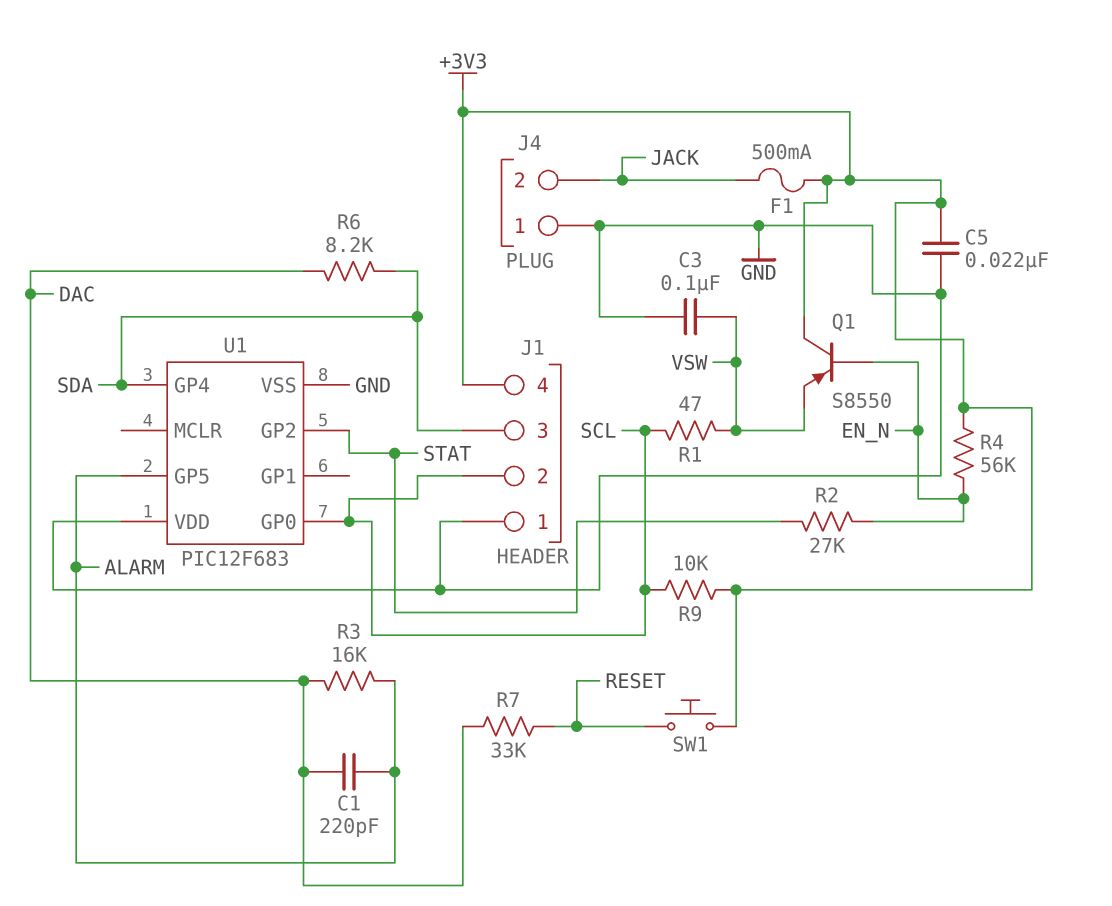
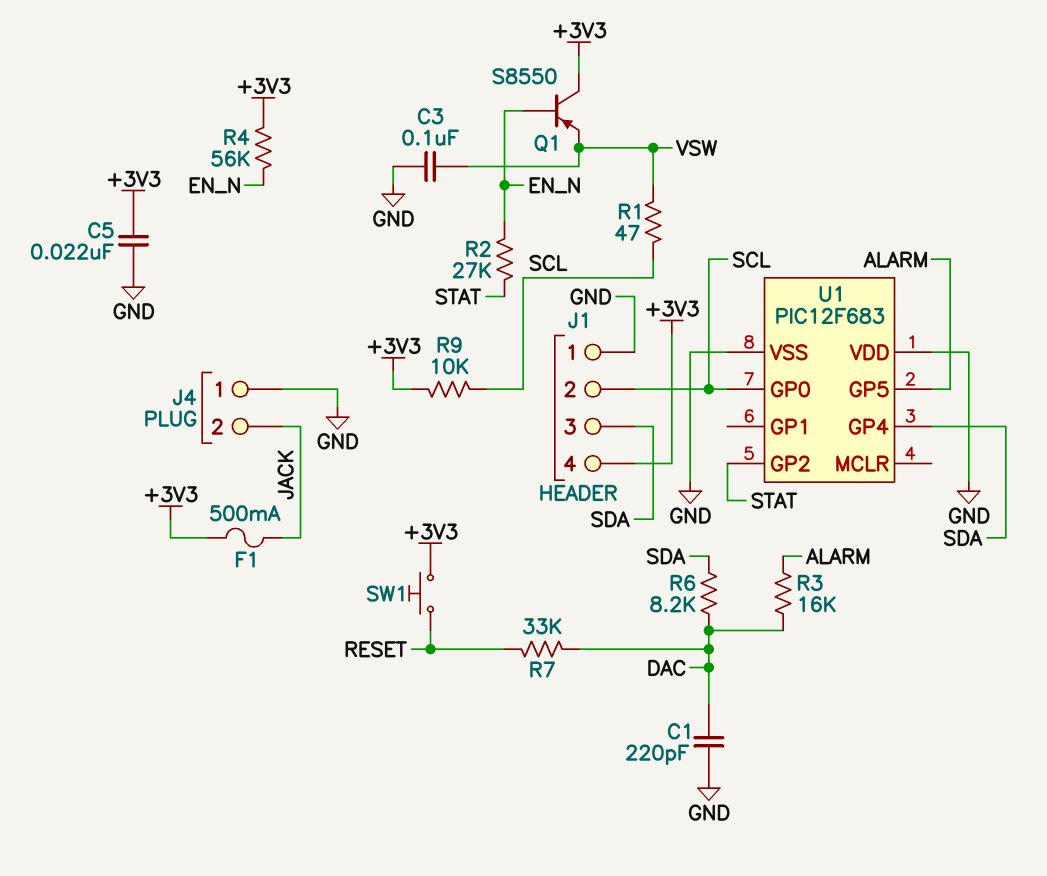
C1: 220pF (ALARM, DAC) -> 220pF (DAC, GND)

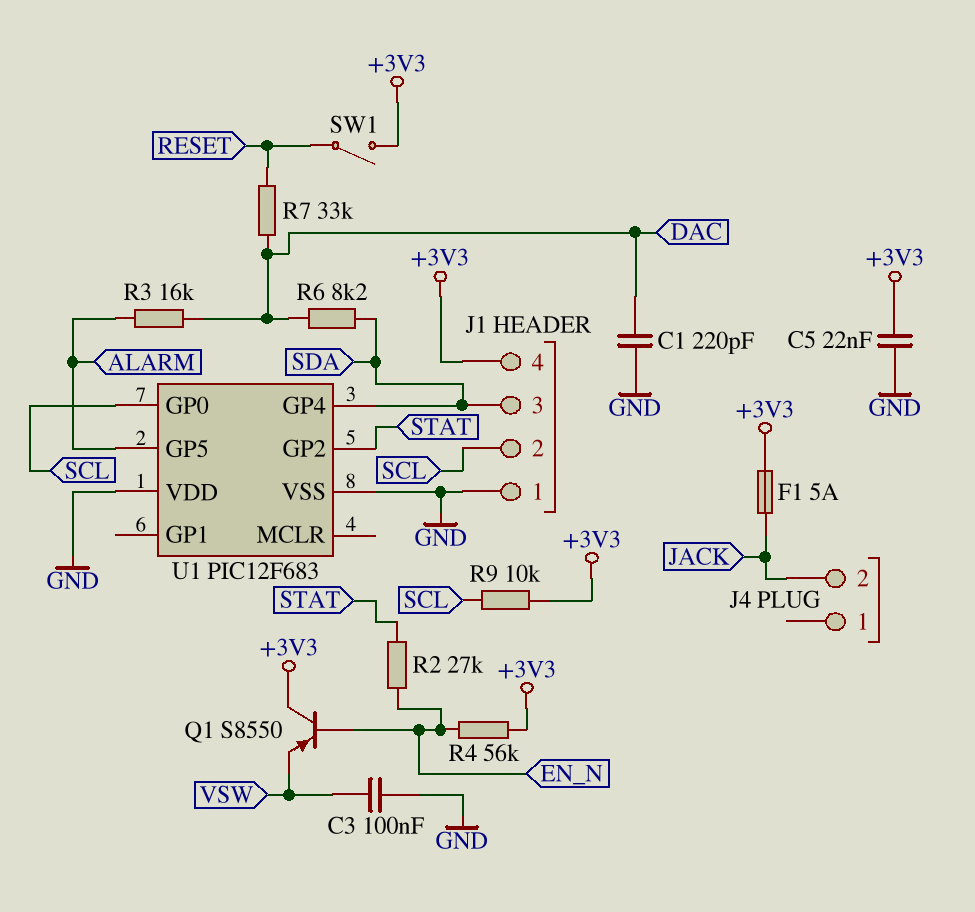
F1: 500mA (+3V3, JACK) -> 5A (+3V3, JACK)
J4 pin 1: GND -> none
R1: 47 (SCL, VSW) -> none
SW1: button (+3V3, RESET) -> switch (+3V3, RESET)

